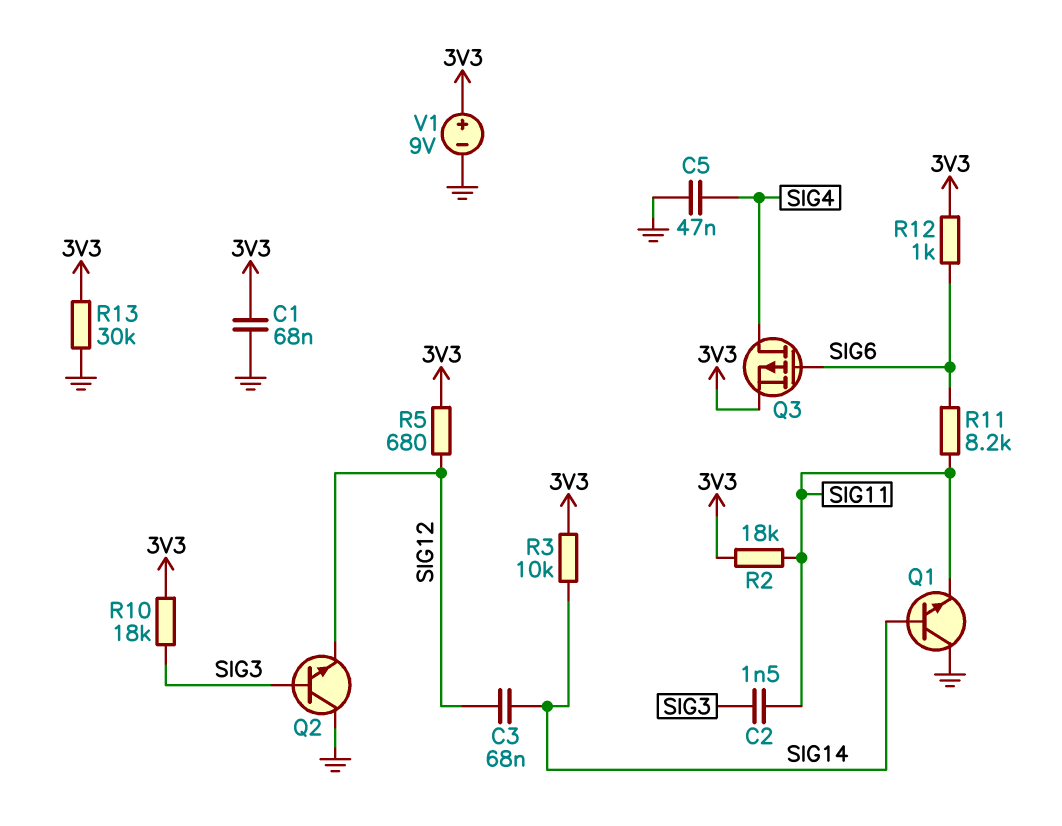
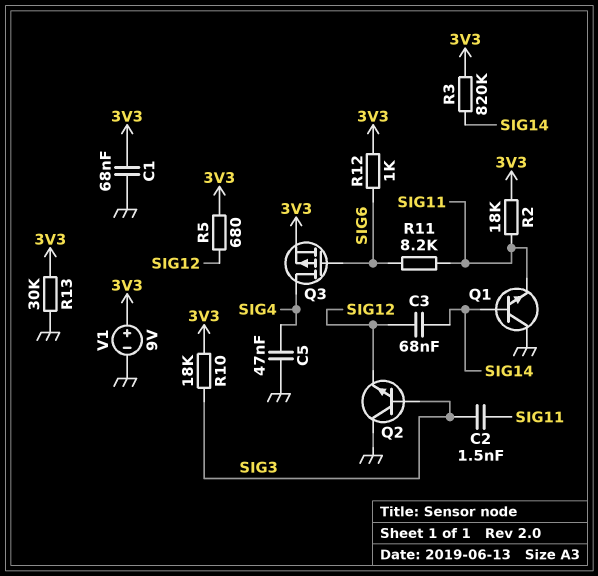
R3: 10k (3V3, SIG14) -> 820k (3V3, SIG14)

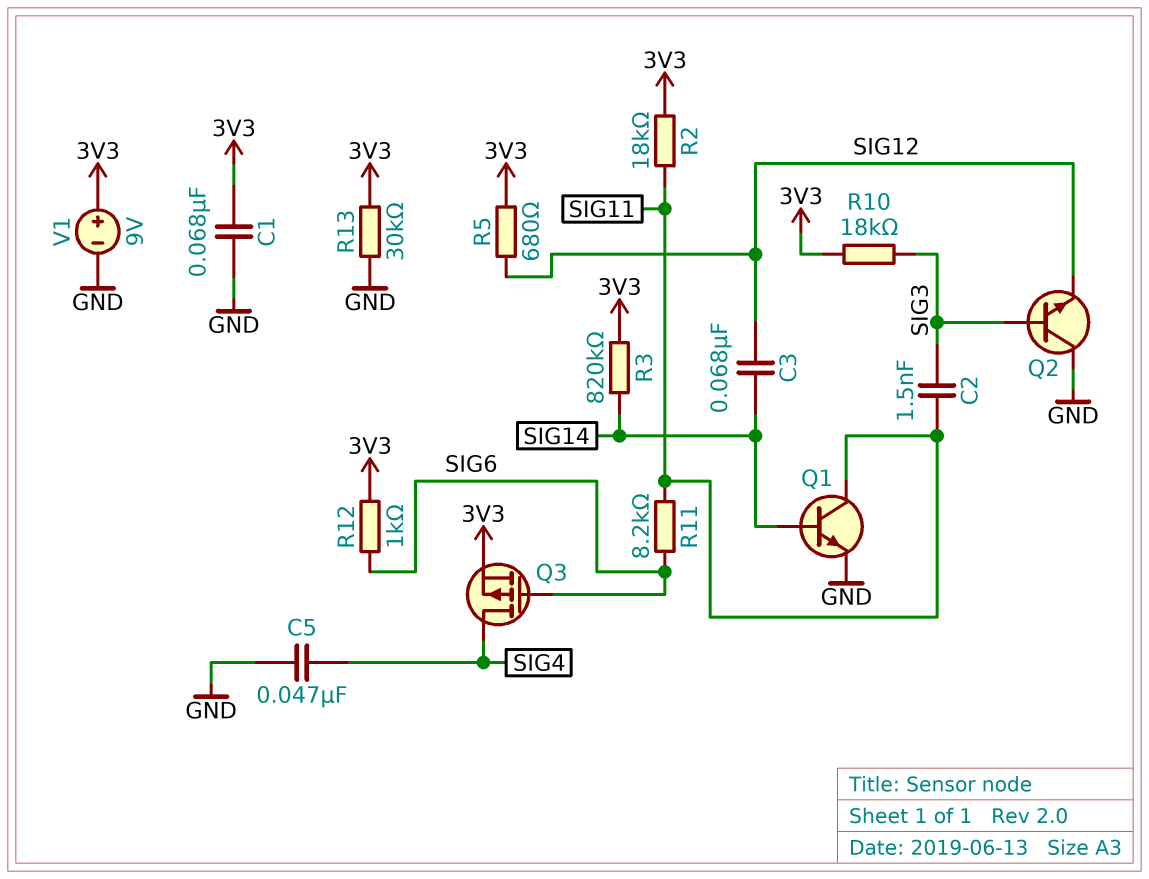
Q1: NPN (B SIG14, C GND, E SIG11) -> NPN (B SIG14, C SIG11, E GND)

